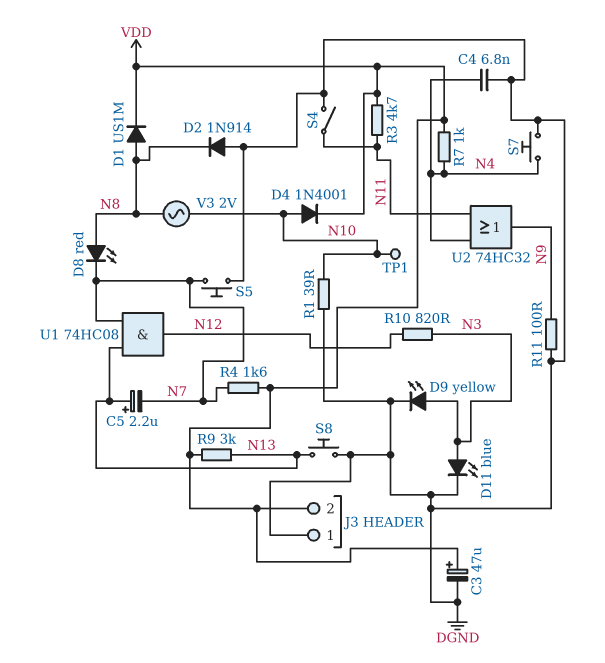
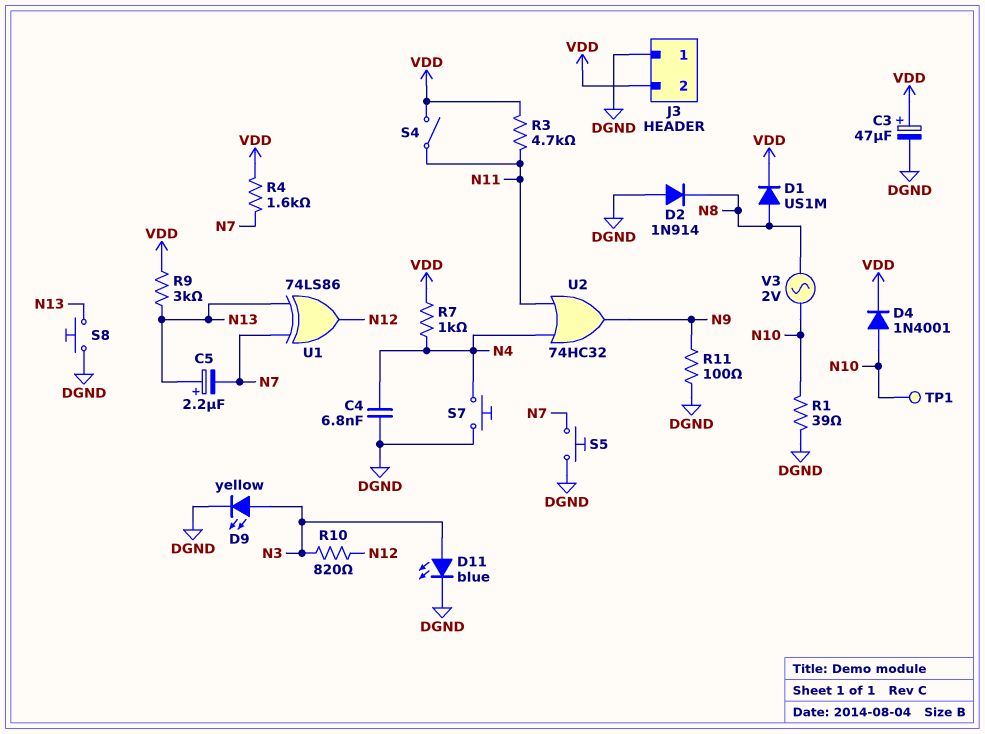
D8: LED red (A N8, K N7) -> none
S4: switch (DGND, N11) -> switch (N11, VDD)
U1: AND 74HC08 (in N7, in N13, out N12) -> XOR 74LS86 (in N7, in N13, out N12)

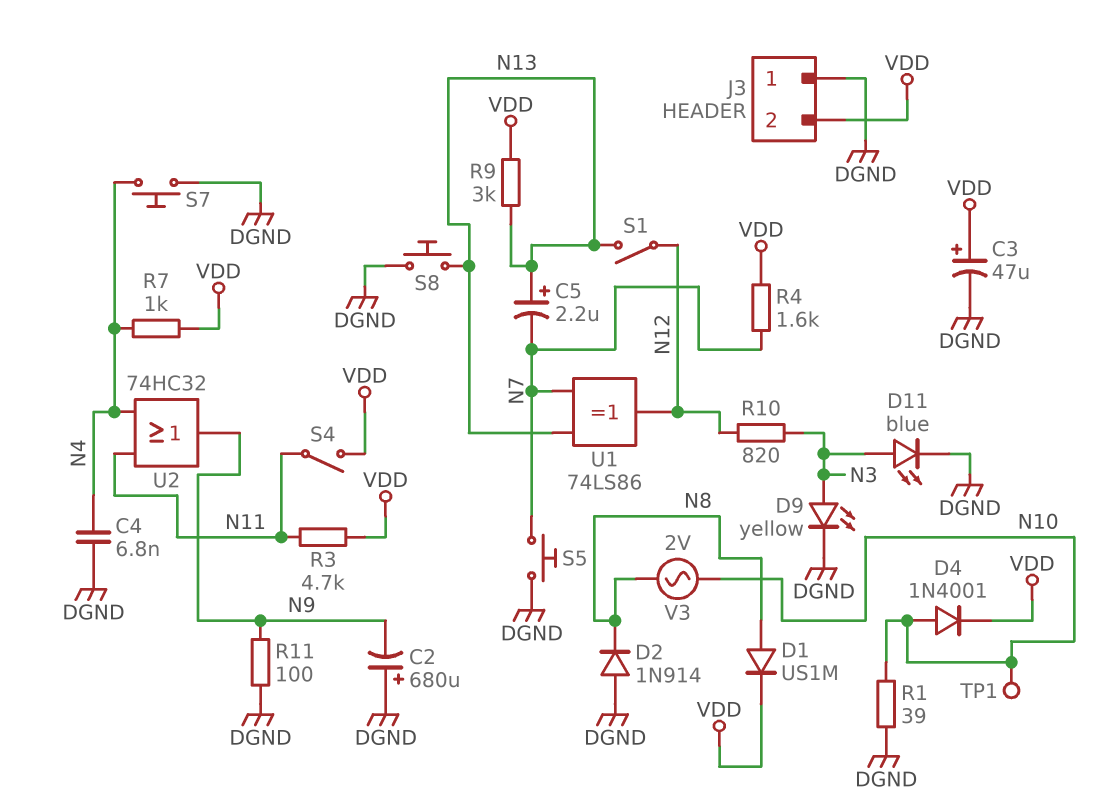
C2: none -> 680uF (plus DGND, minus N9)
S1: none -> switch (N12, N13)

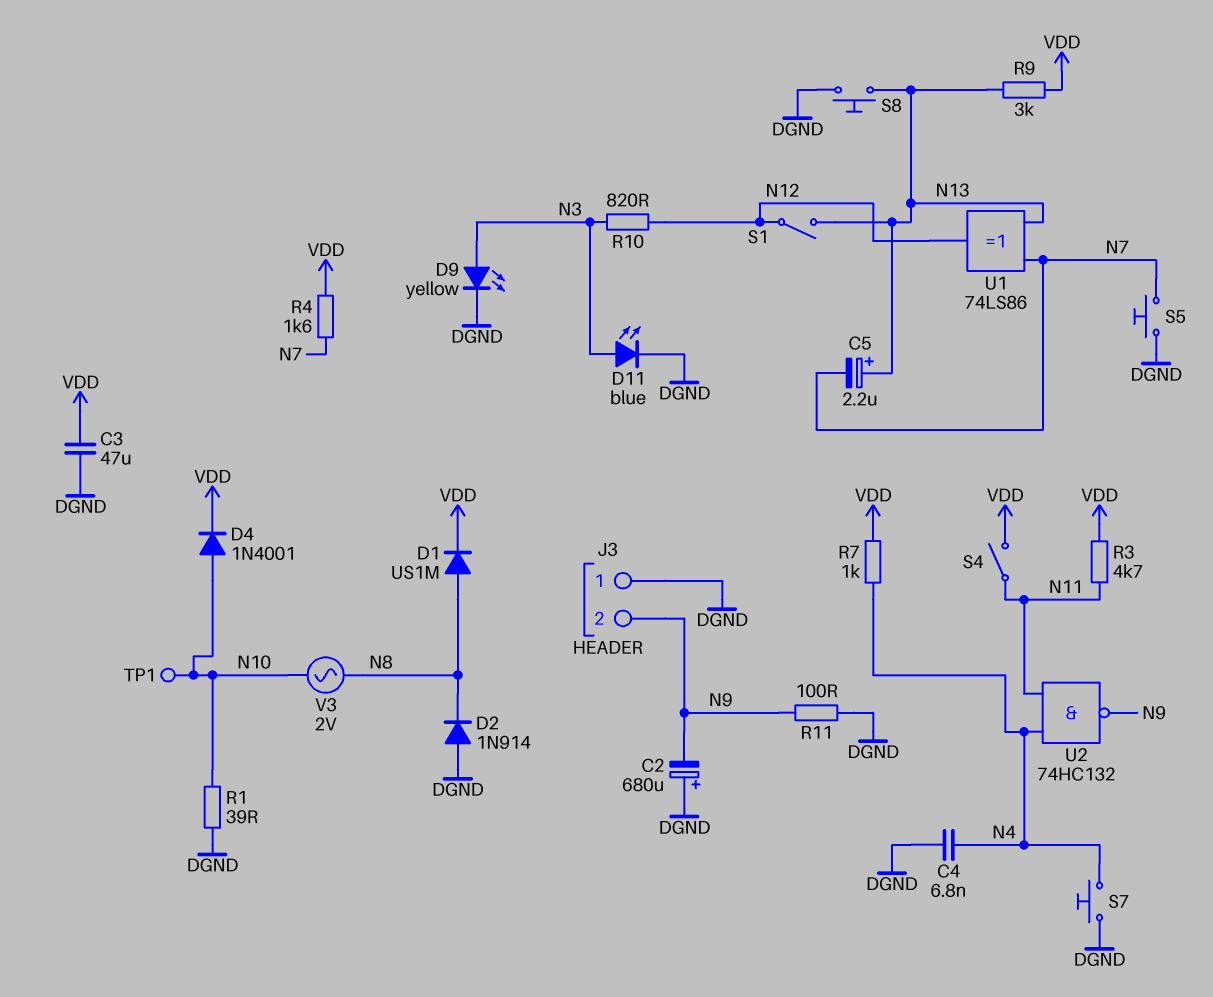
C3: 47uF (plus VDD, minus DGND) -> 47uF (DGND, VDD)
J3 pin 2: VDD -> N9
U2: OR 74HC32 (in N4, in N11, out N9) -> NAND 74HC132 (in N4, in N11, out N9)

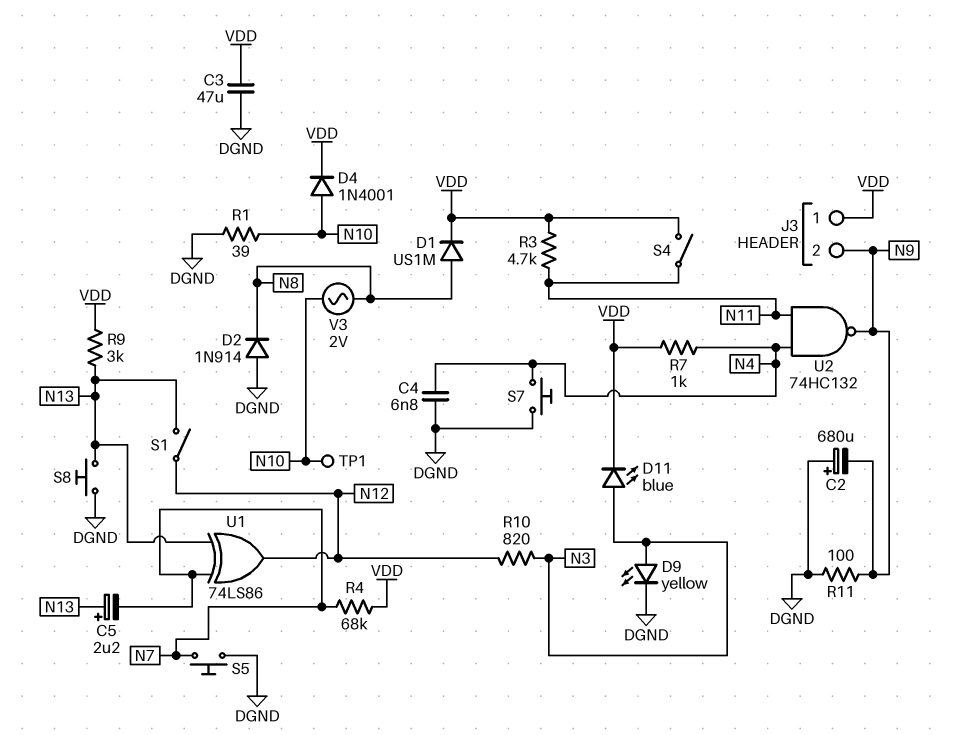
D11: LED blue (A N3, K DGND) -> LED blue (A N3, K VDD)
J3 pin 1: DGND -> VDD
R4: 1.6k (N7, VDD) -> 68k (N7, VDD)

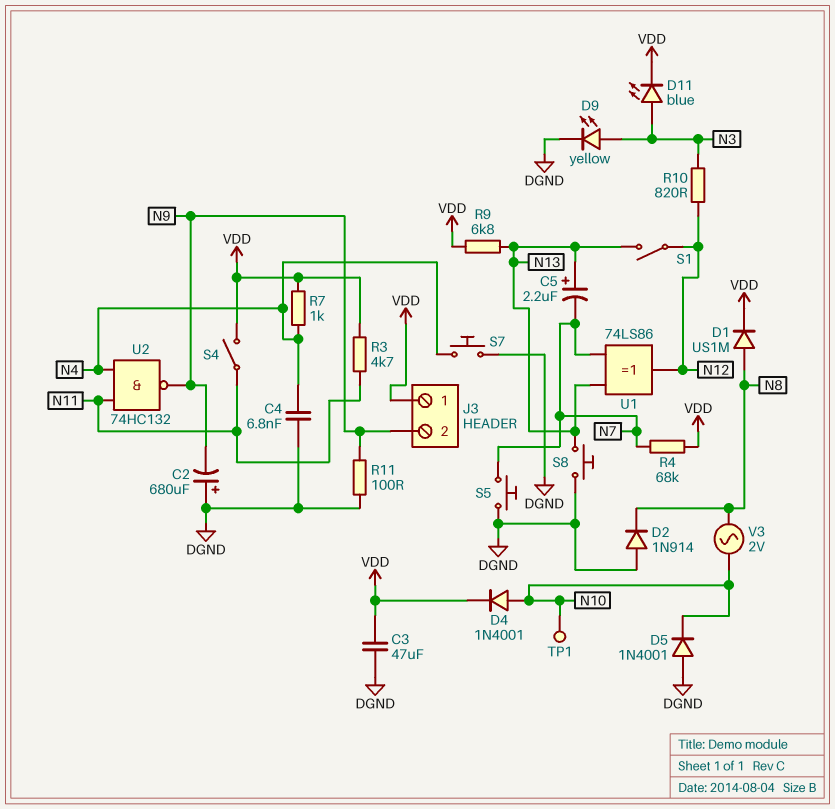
D5: none -> diode 1N4001 (A DGND, K N10)
R1: 39 (DGND, N10) -> none
R9: 3k (N13, VDD) -> 6.8k (N13, VDD)

